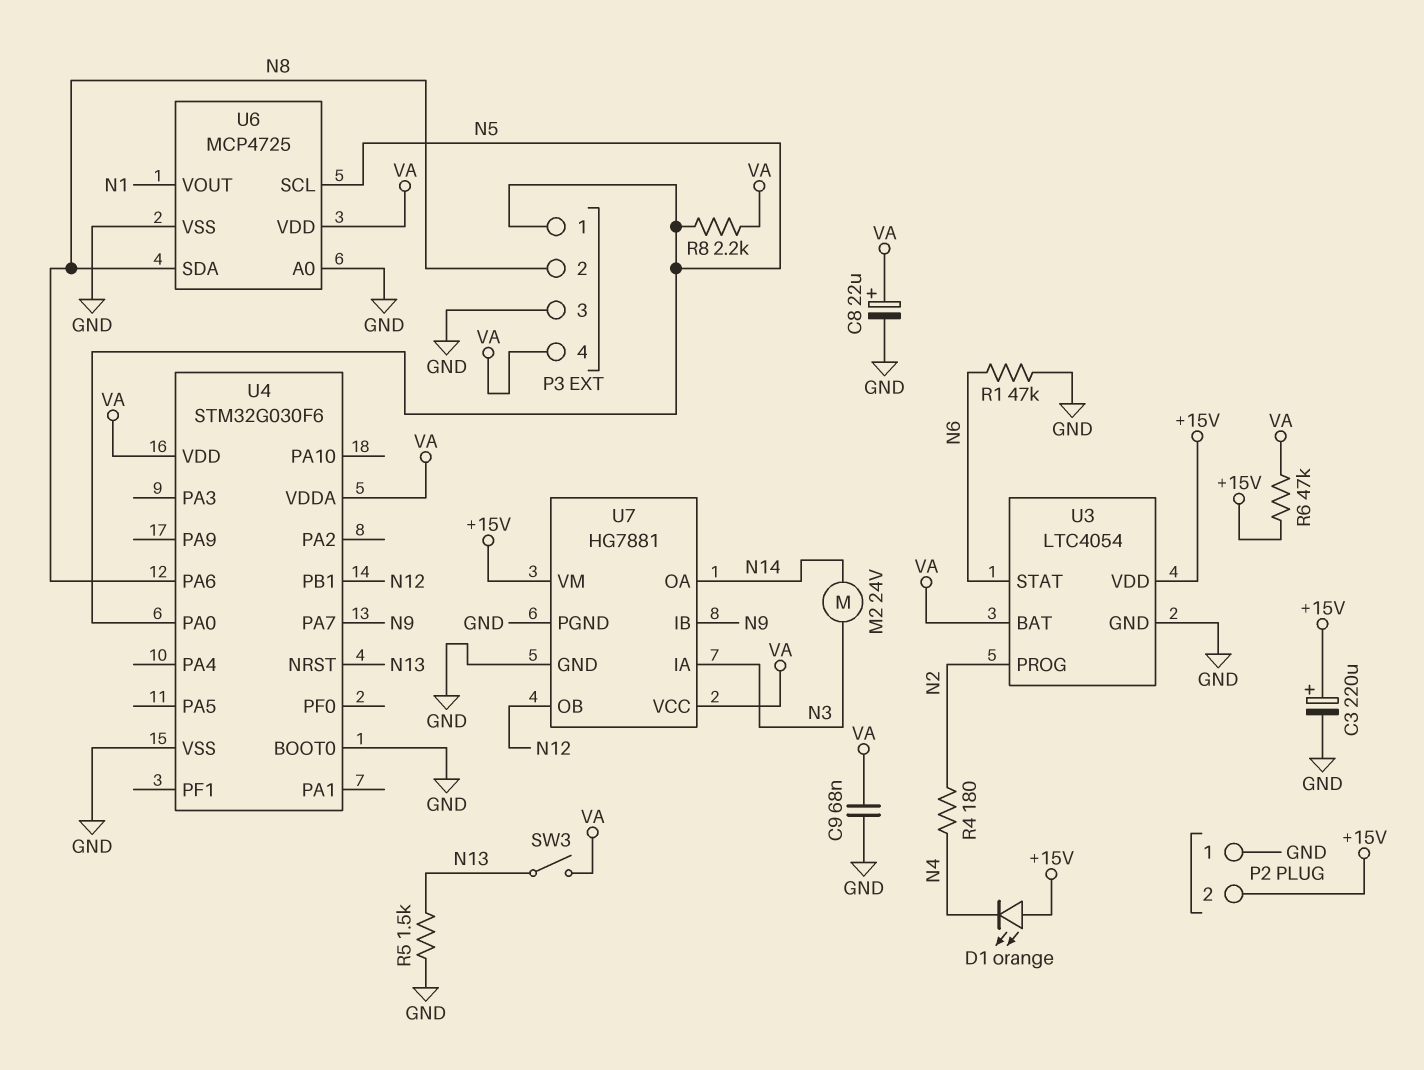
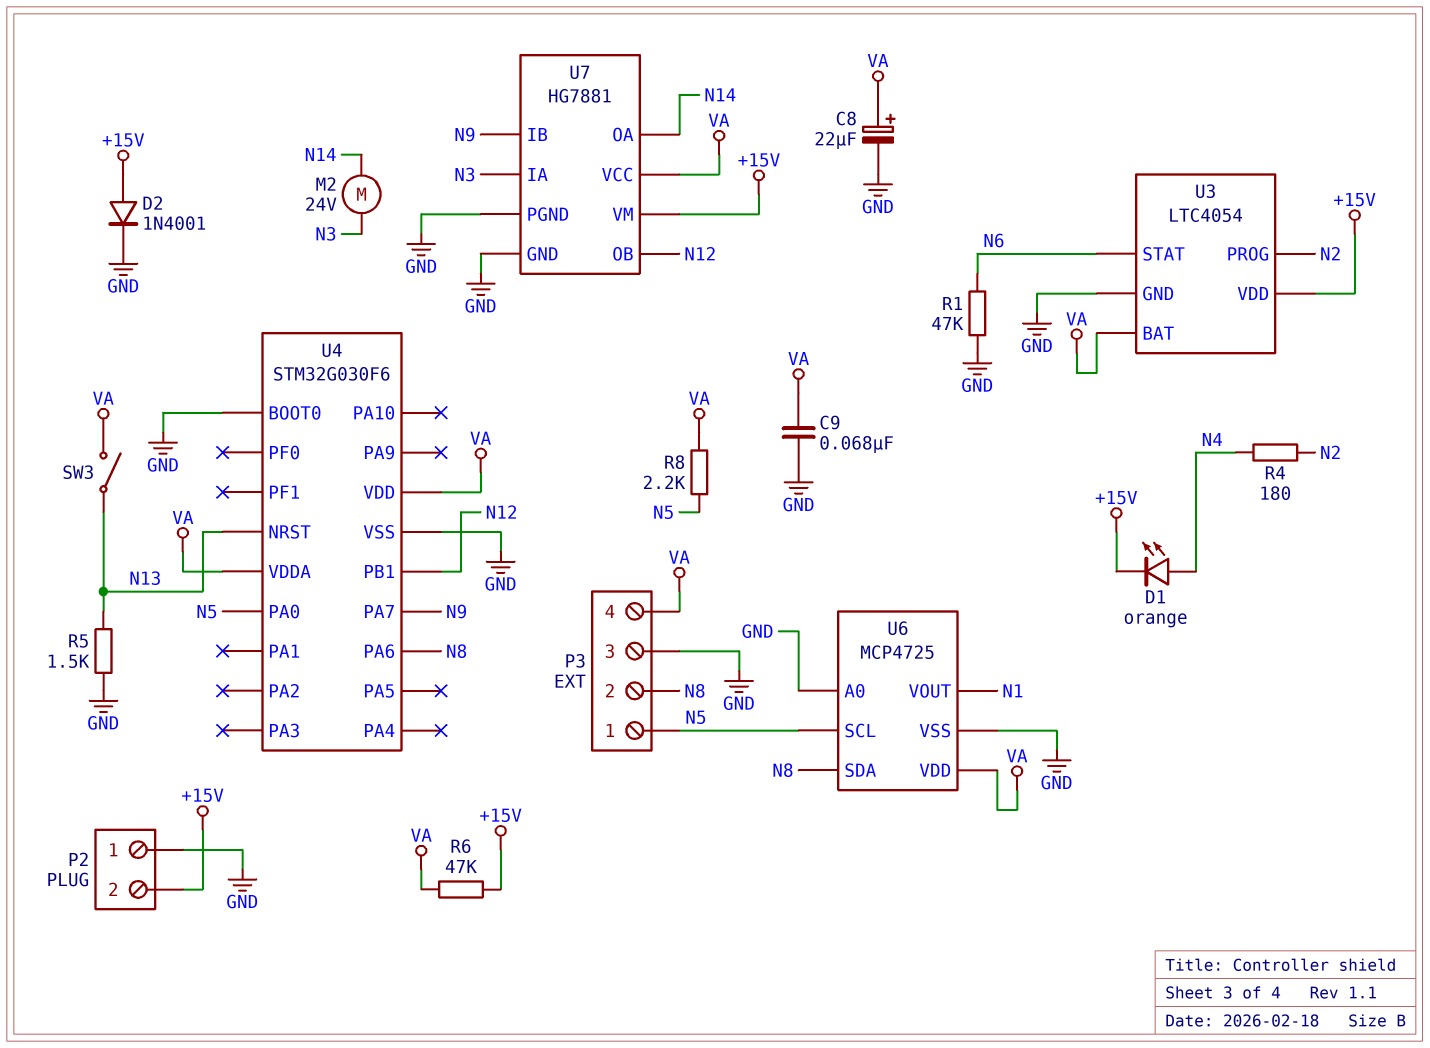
C3: 220uF (plus +15V, minus GND) -> none
D1: LED orange (A +15V, K N4) -> LED orange (A N4, K +15V)
D2: none -> diode 1N4001 (A +15V, K GND)

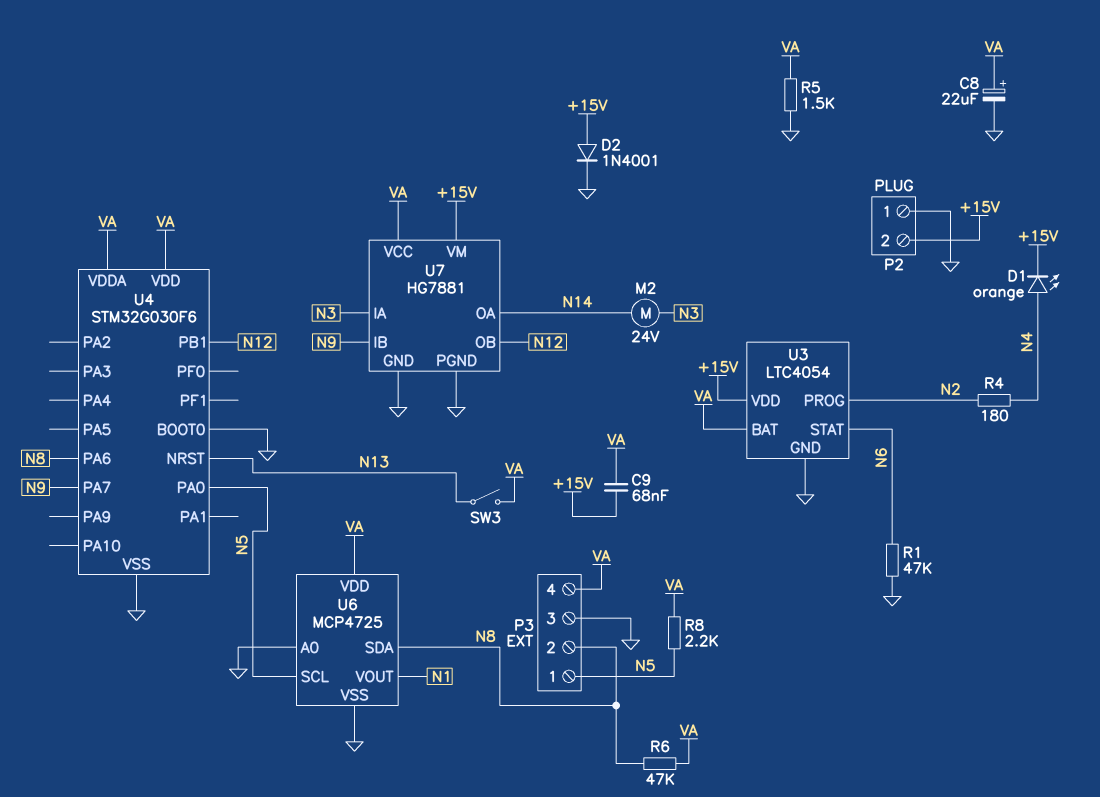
C9: 68nF (GND, VA) -> 68nF (+15V, VA)
R5: 1.5k (GND, N13) -> 1.5k (GND, VA)
R6: 47k (+15V, VA) -> 47k (N8, VA)

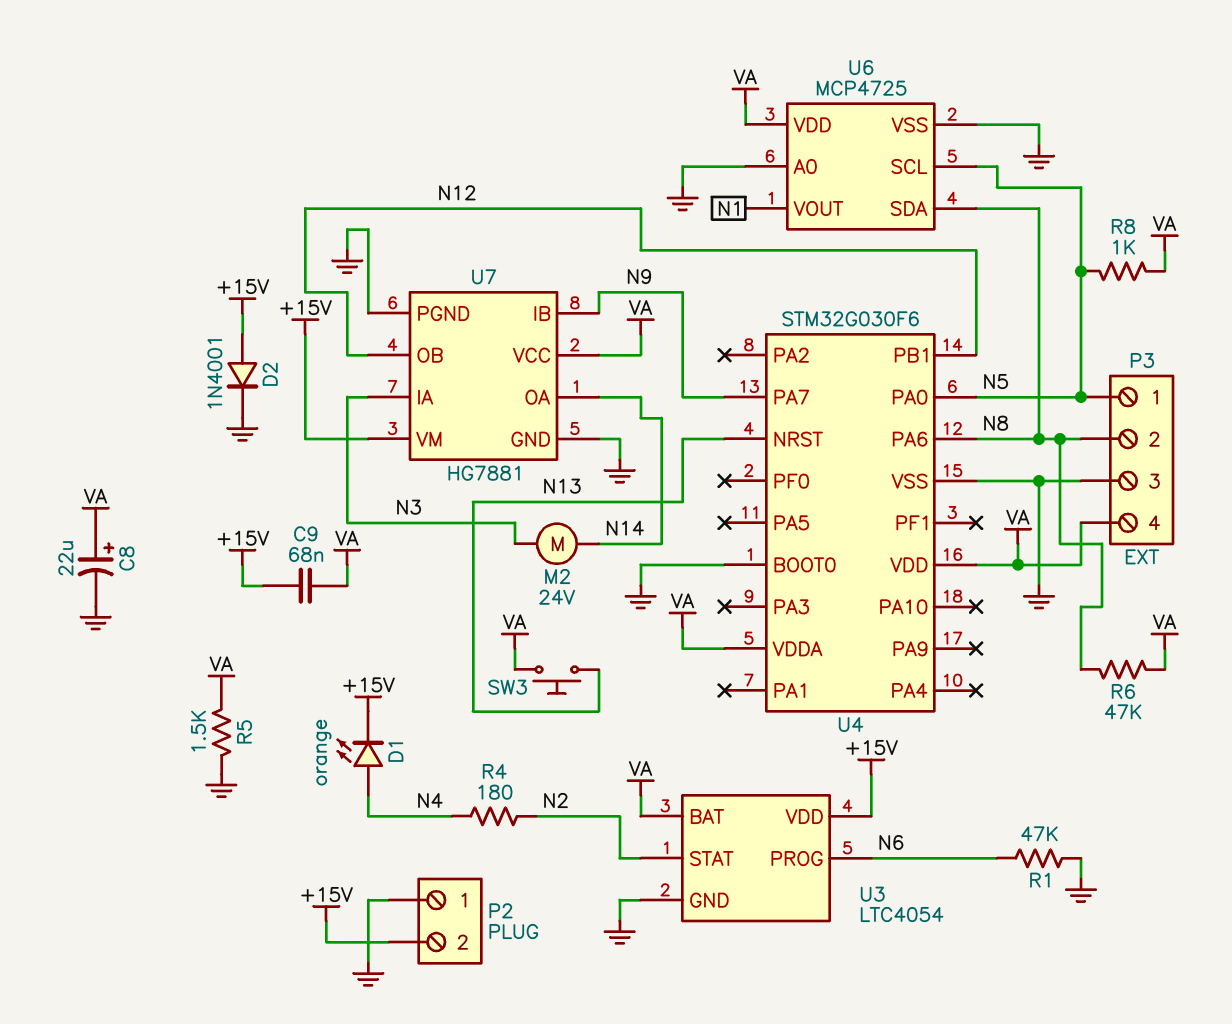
R8: 2.2k (N5, VA) -> 1k (N5, VA)
SW3: switch (N13, VA) -> button (N13, VA)
U3 pin PROG: N2 -> N6
U3 pin STAT: N6 -> N2

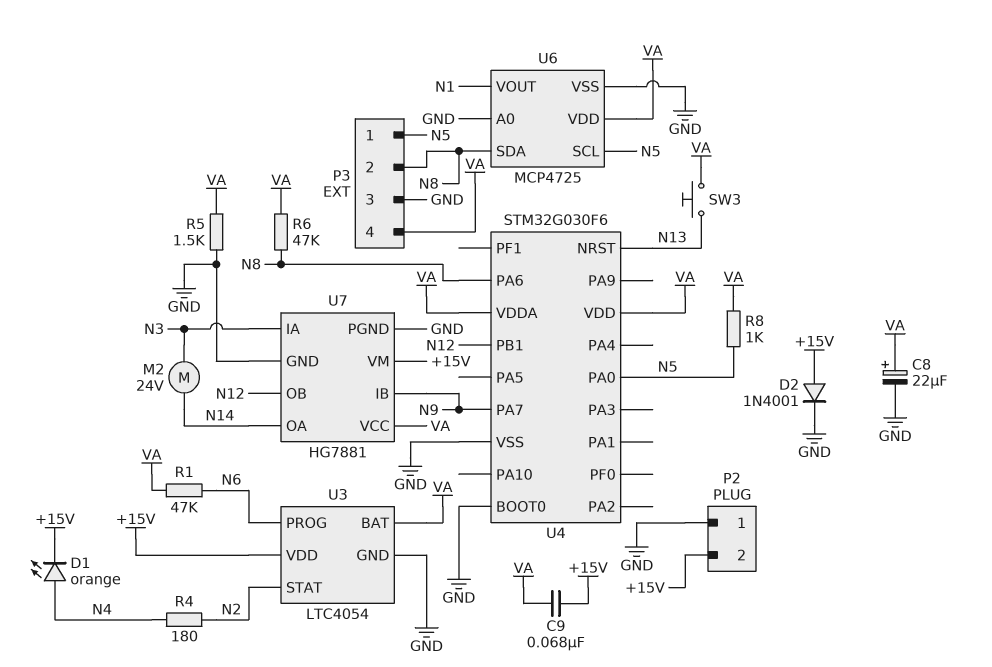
R1: 47k (GND, N6) -> 47k (N6, VA)

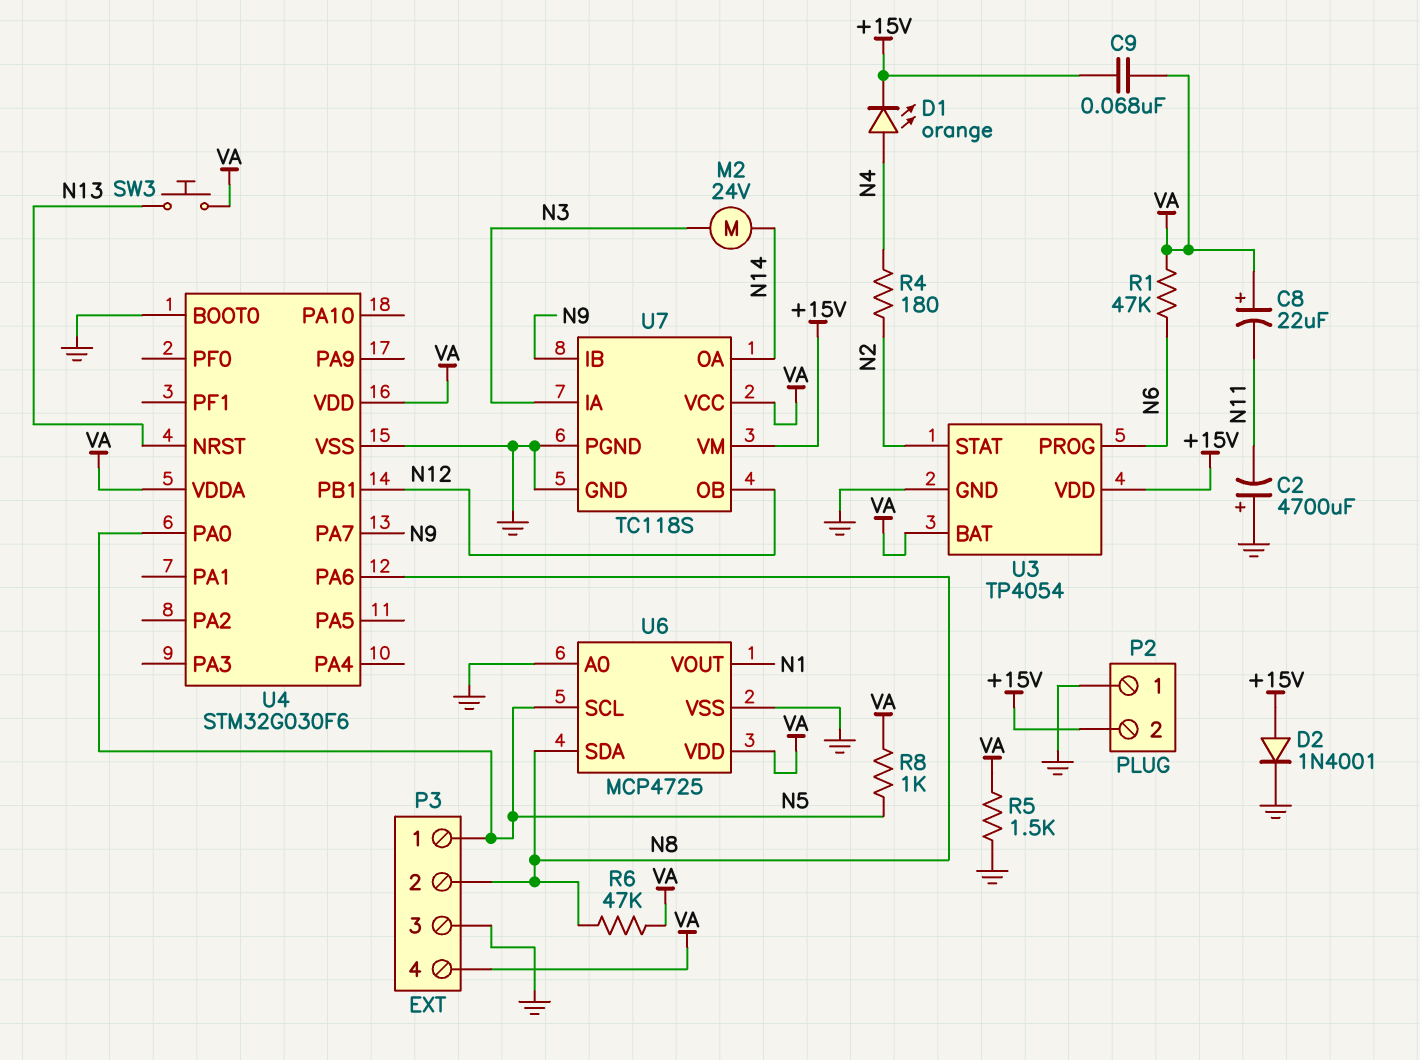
C2: none -> 4700uF (plus GND, minus N11)
C8: 22uF (plus VA, minus GND) -> 22uF (plus VA, minus N11)
U3: LTC4054 -> TP4054
U7: HG7881 -> TC118S

